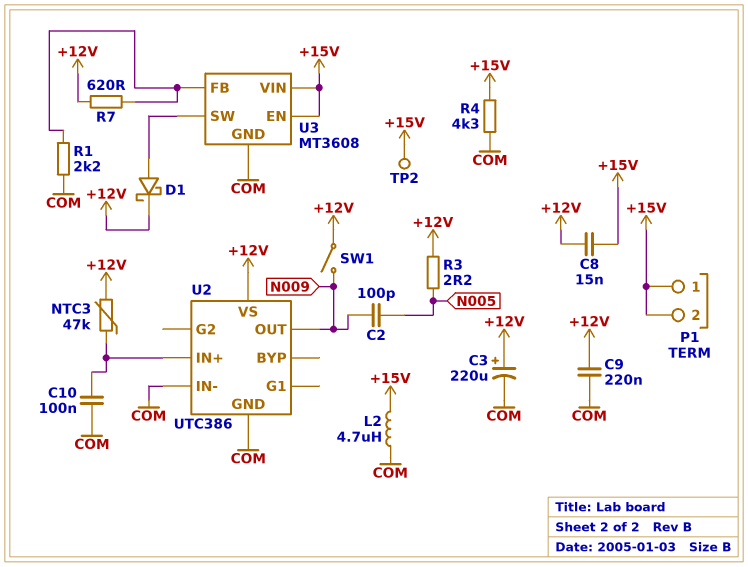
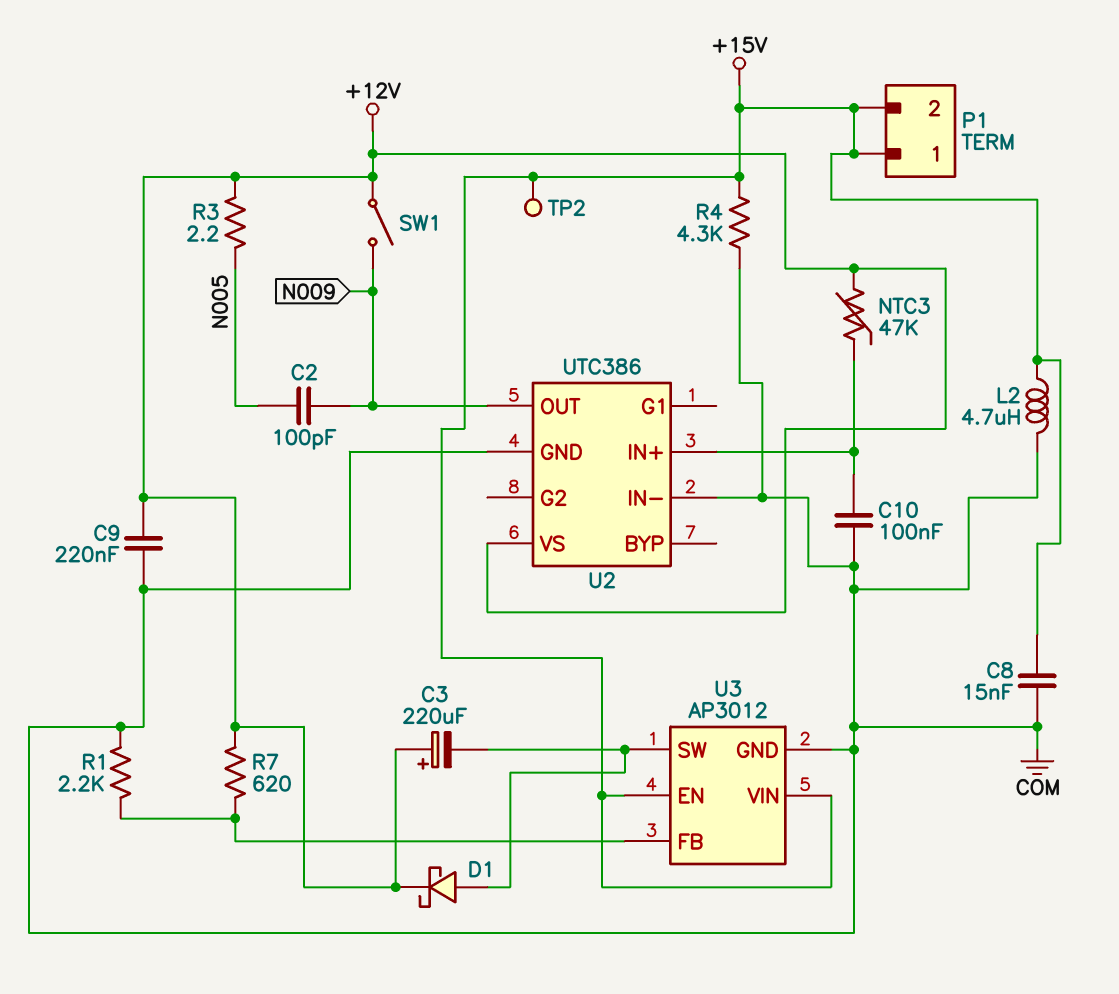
C3: 220uF (plus +12V, minus COM) -> 220uF (plus +12V, minus U3/SW)
C8: 15nF (+12V, +15V) -> 15nF (+15V, COM)
U3: MT3608 -> AP3012

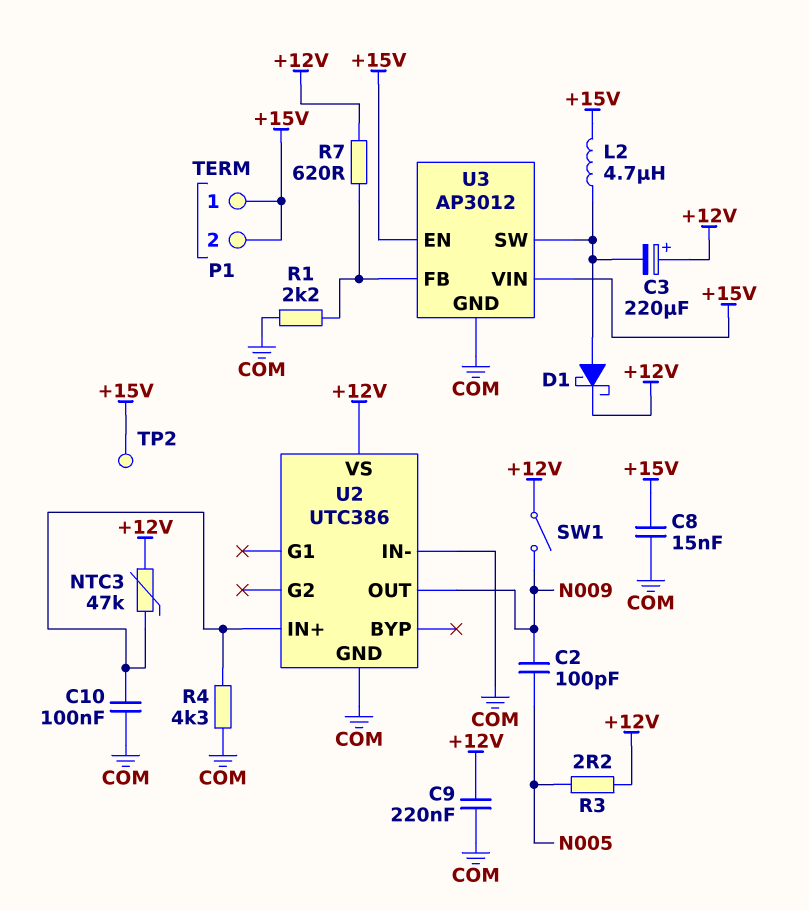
L2: 4.7uH (+15V, COM) -> 4.7uH (+15V, U3/SW)
R4: 4.3k (+15V, COM) -> 4.3k (COM, U2/IN+)

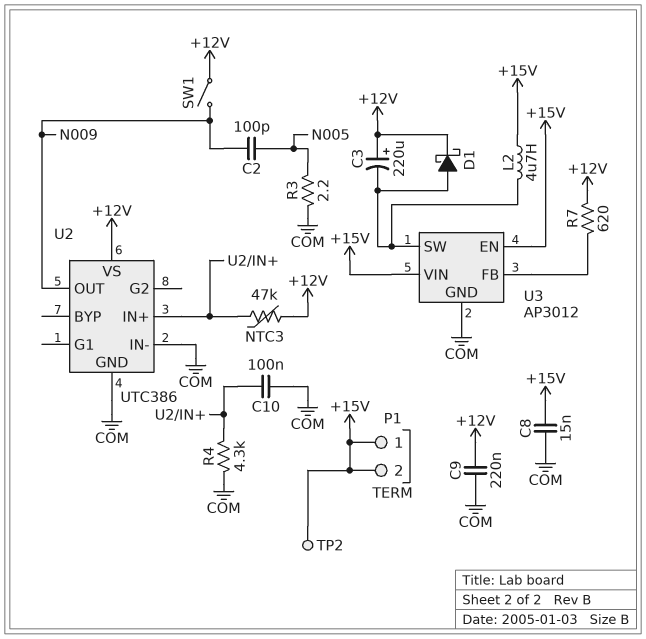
R1: 2.2k (COM, U3/FB) -> none
R3: 2.2 (+12V, N005) -> 2.2 (COM, N005)

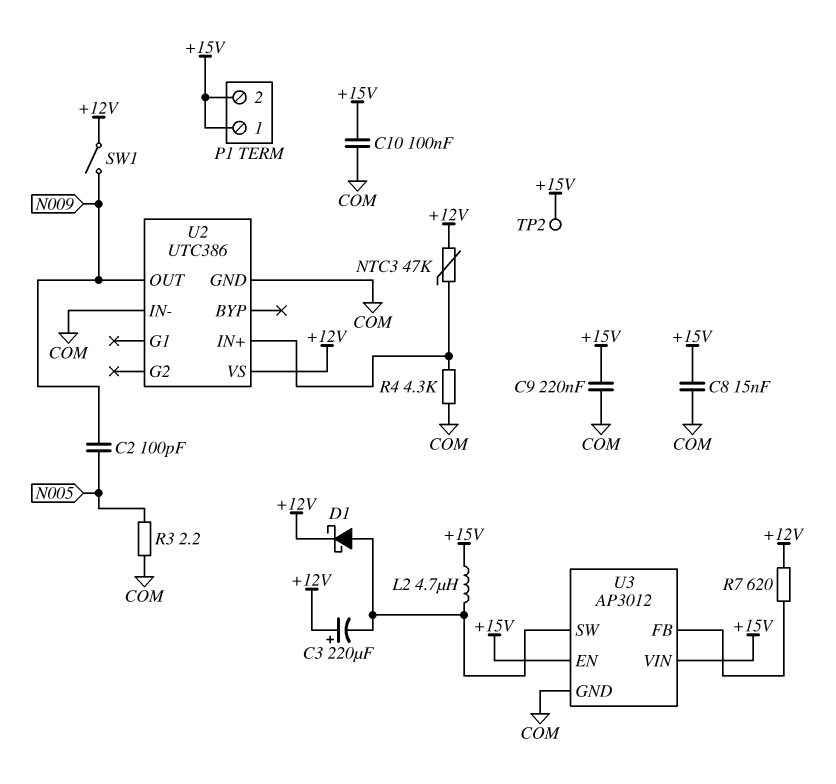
C9: 220nF (+12V, COM) -> 220nF (+15V, COM)
C10: 100nF (COM, U2/IN+) -> 100nF (+15V, COM)

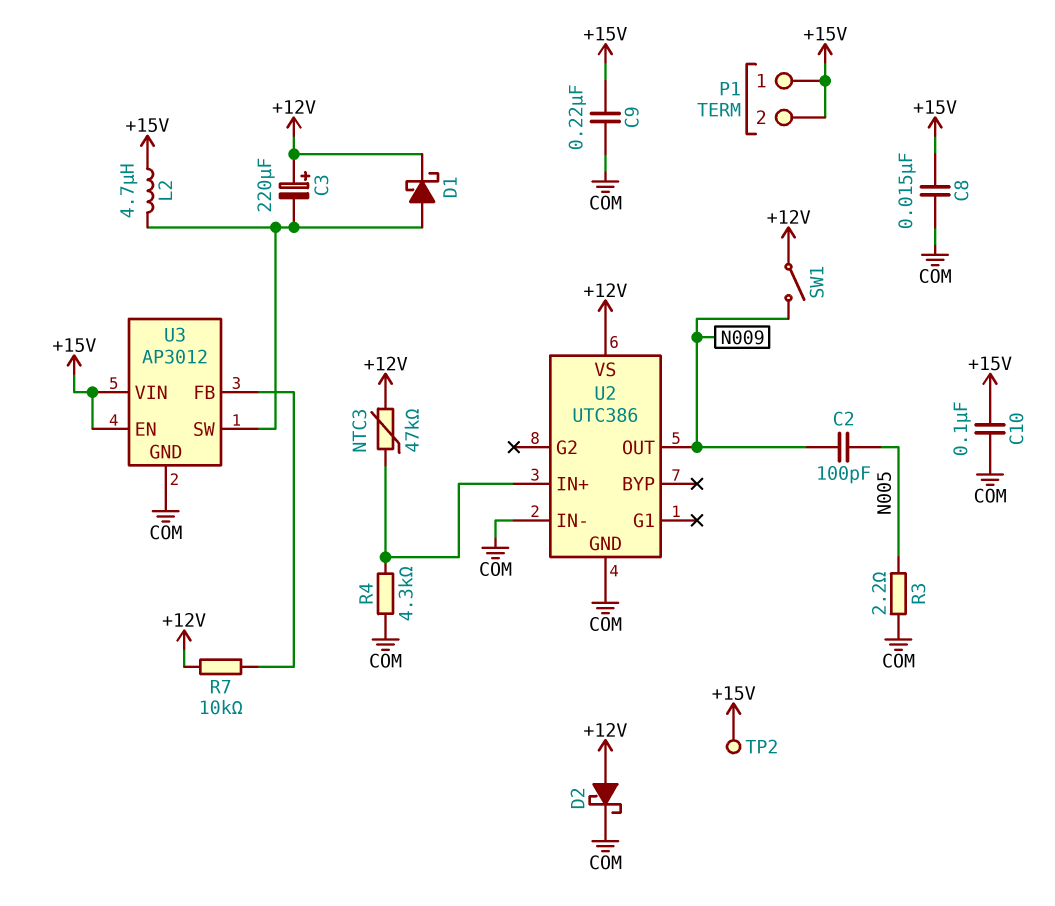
D2: none -> schottky (A +12V, K COM)
R7: 620 (+12V, U3/FB) -> 10k (+12V, U3/FB)

